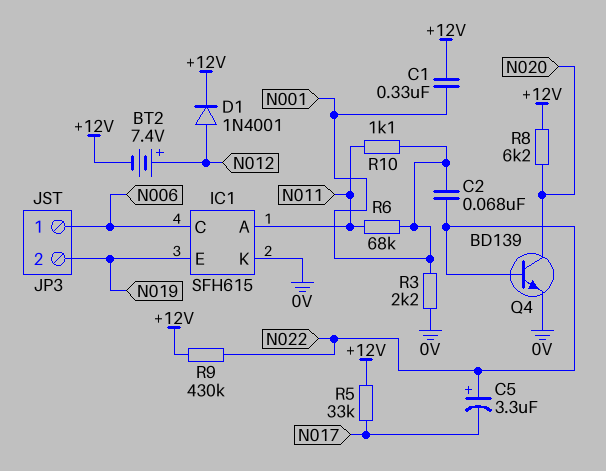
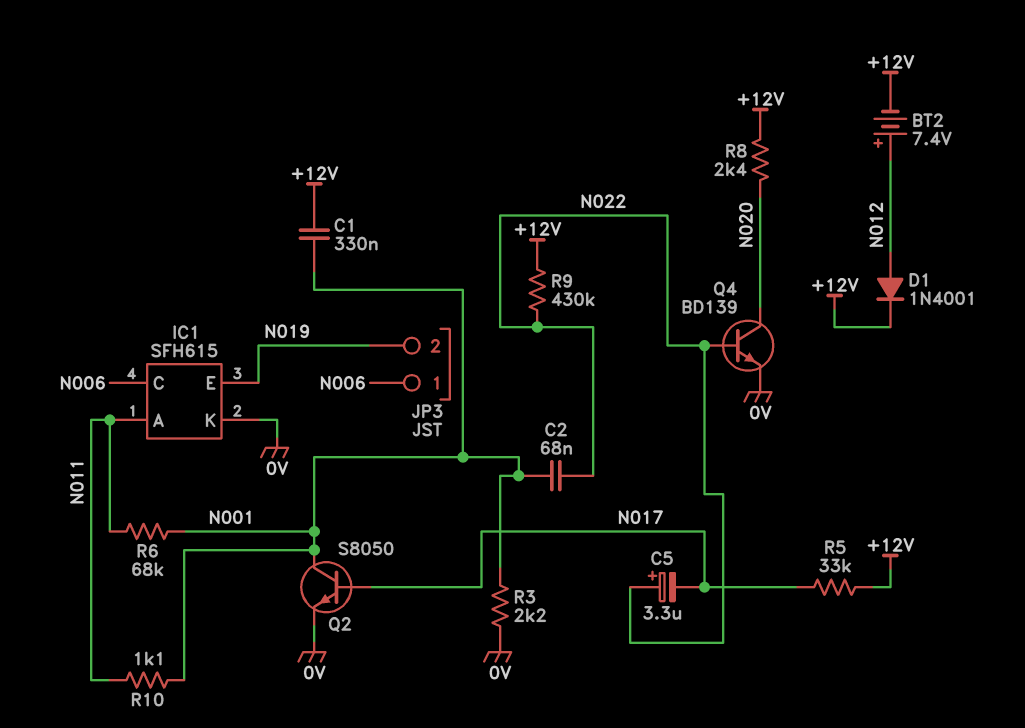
Q2: none -> NPN S8050 (B N017, C N001, E 0V)
R8: 6.2k (+12V, N020) -> 2.4k (+12V, N020)

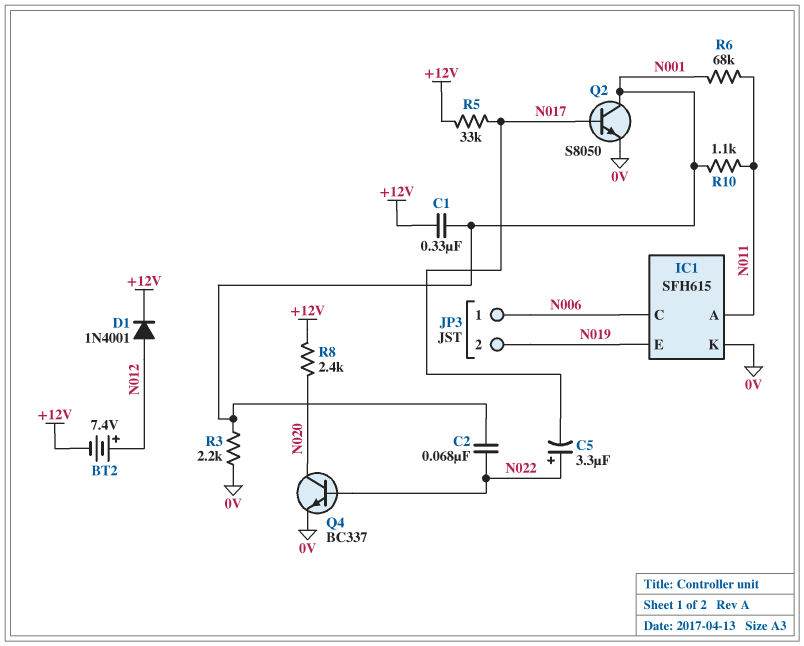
Q4: NPN BD139 (B N022, C N020, E 0V) -> NPN BC337 (B N022, C N020, E 0V)
R9: 430k (+12V, N022) -> none

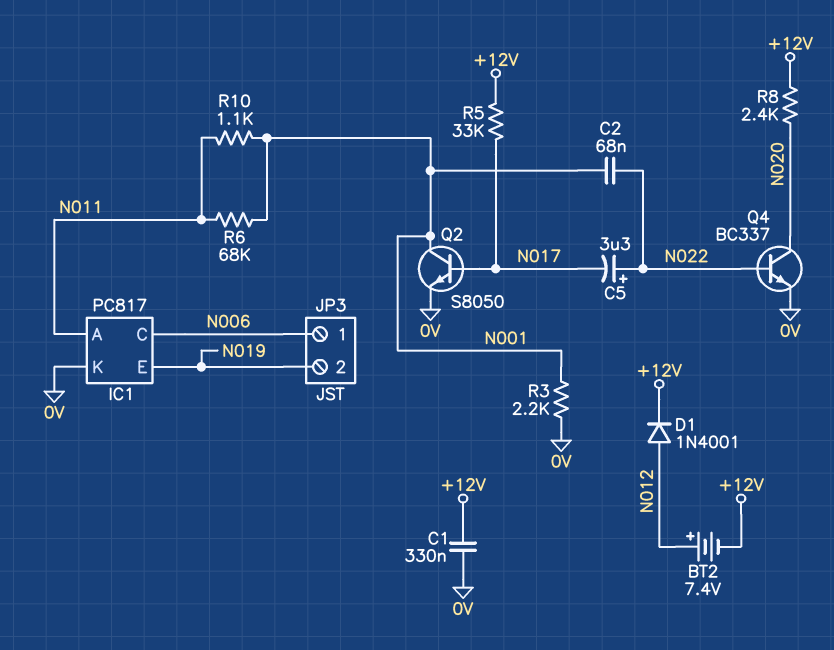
C1: 330nF (+12V, N001) -> 330nF (+12V, 0V)
IC1: SFH615 -> PC817

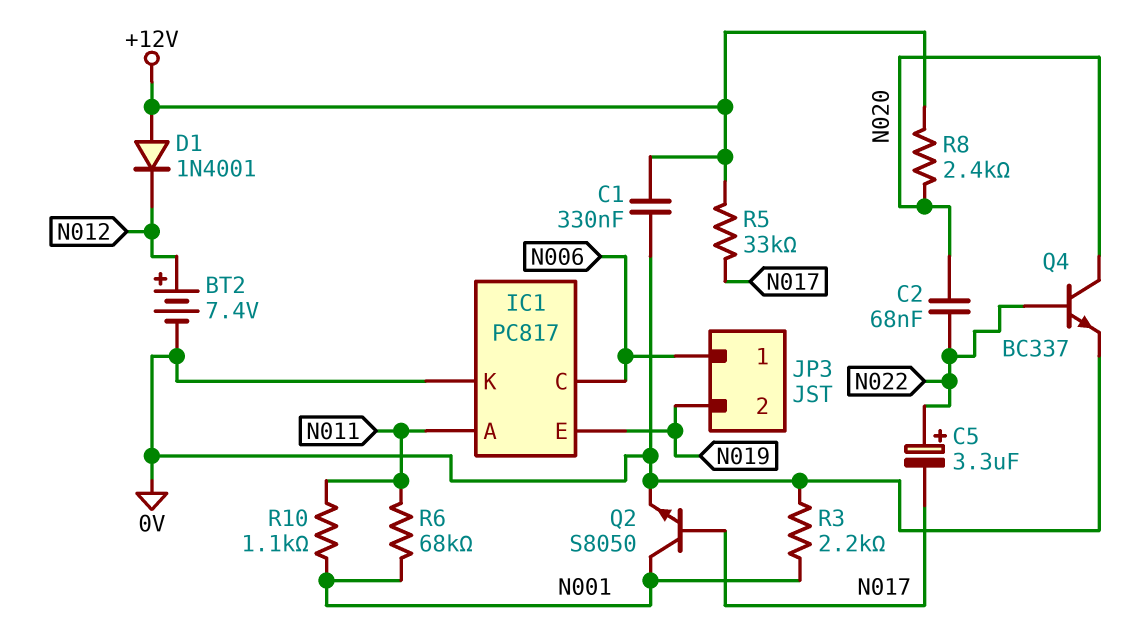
BT2: 7.4V (plus N012, minus +12V) -> 7.4V (plus N012, minus 0V)
C2: 68nF (N001, N022) -> 68nF (N020, N022)
D1: diode 1N4001 (A N012, K +12V) -> diode 1N4001 (A +12V, K N012)

